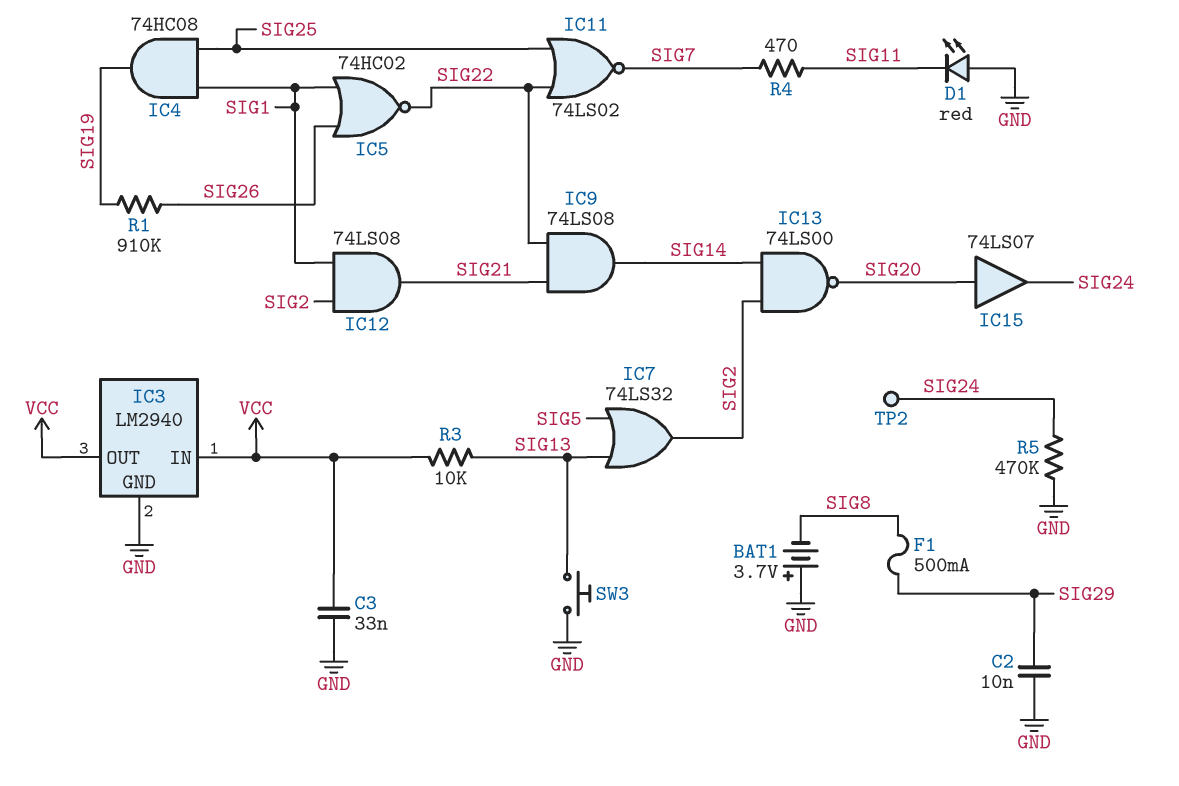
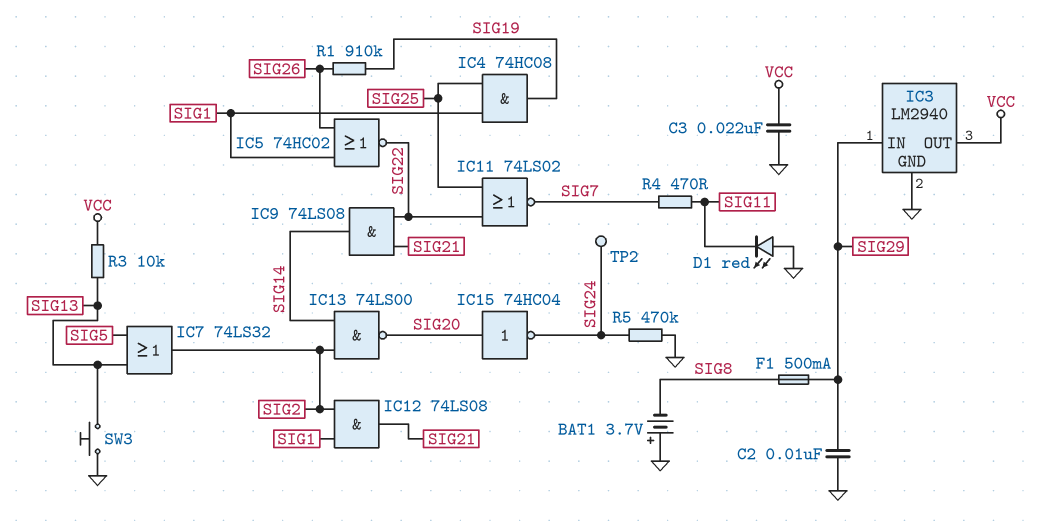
C3: 33nF (GND, VCC) -> 22nF (GND, VCC)
IC3 pin IN: VCC -> SIG29
IC15: buffer 74LS07 (in SIG20, out SIG24) -> NOT 74HC04 (in SIG20, out SIG24)

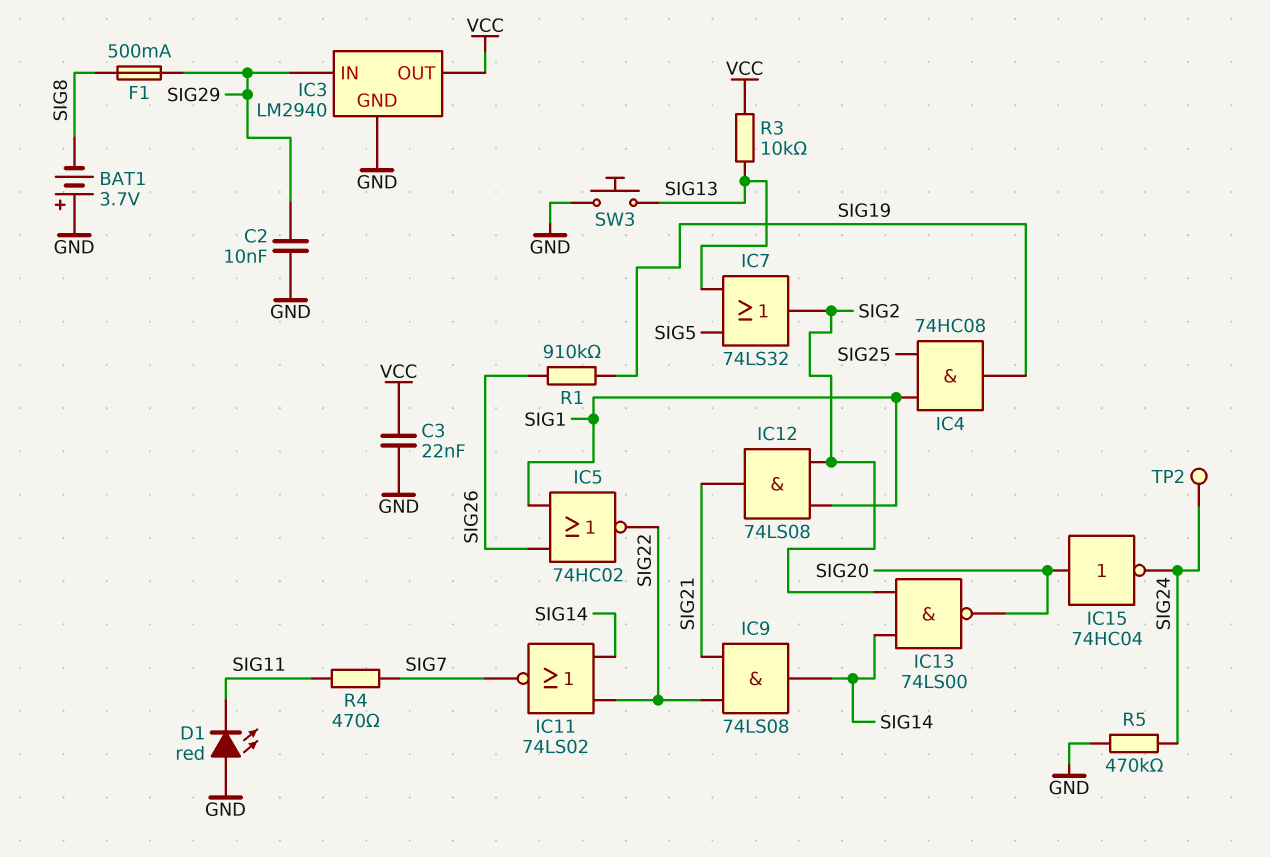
IC11: NOR 74LS02 (in SIG22, in SIG25, out SIG7) -> NOR 74LS02 (in SIG14, in SIG22, out SIG7)

